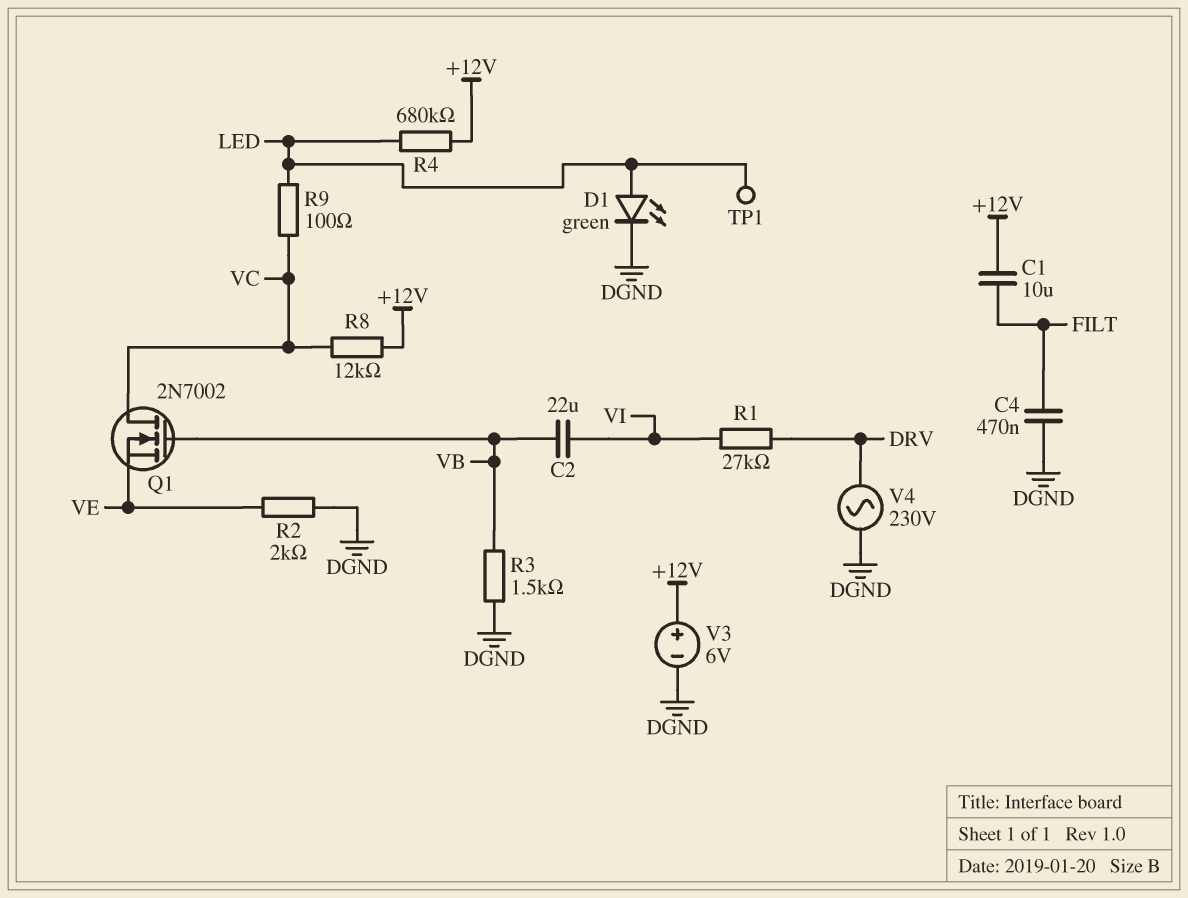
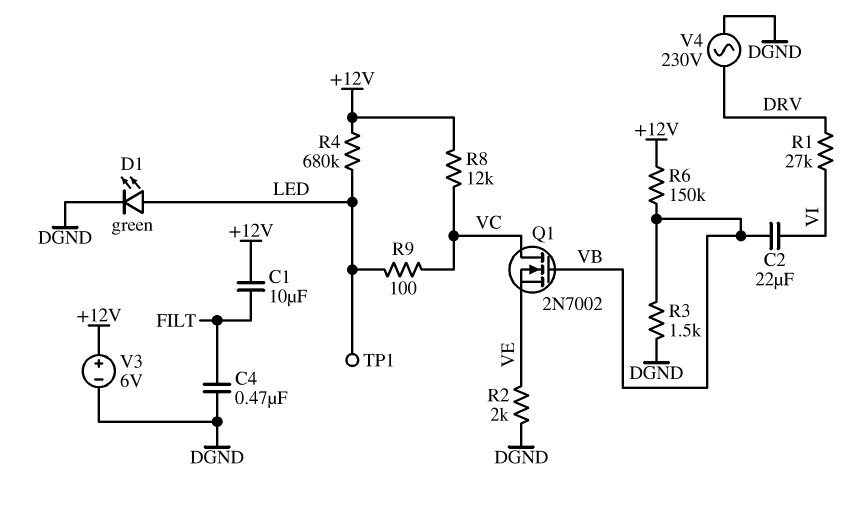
R6: none -> 150k (+12V, VB)

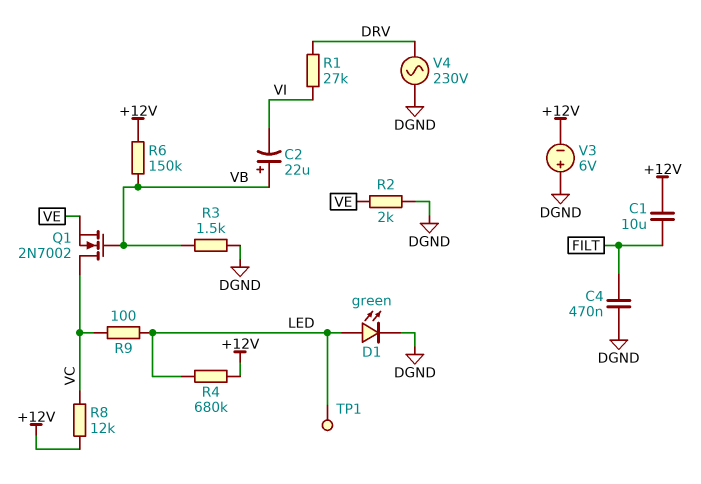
C2: 22uF (VB, VI) -> 22uF (plus VB, minus VI)
V3: 6V (plus +12V, minus DGND) -> 6V (plus DGND, minus +12V)

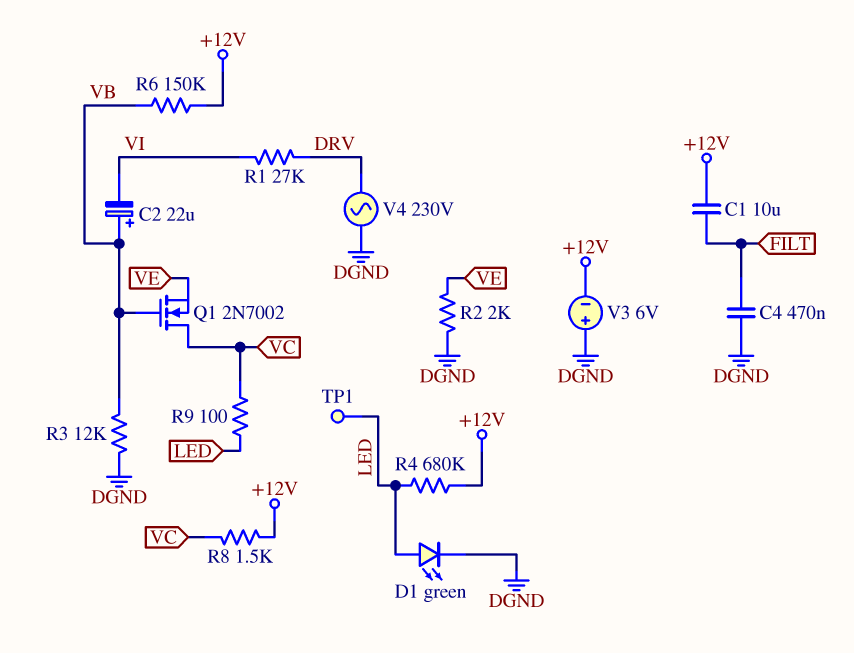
R3: 1.5k (DGND, VB) -> 12k (DGND, VB)
R8: 12k (+12V, VC) -> 1.5k (+12V, VC)

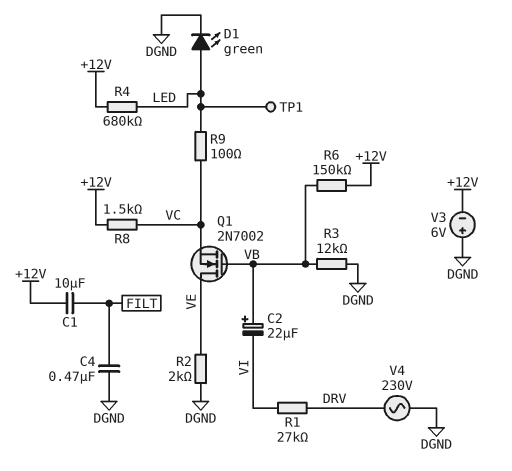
Q1: NMOS 2N7002 (G VB, D VC, S VE) -> NMOS 2N7002 (G VB, D VE, S VC)

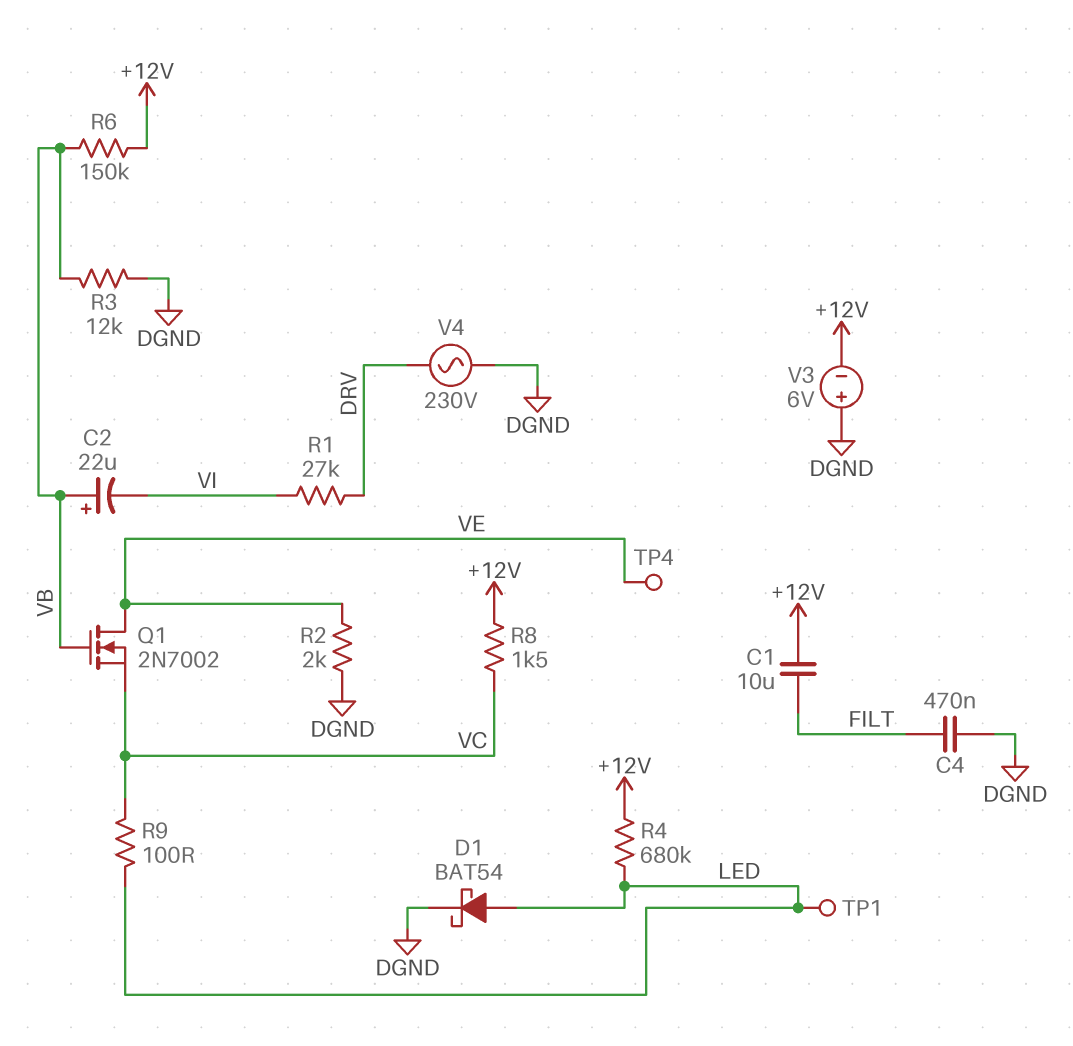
D1: LED green (A LED, K DGND) -> schottky BAT54 (A LED, K DGND)
TP4: none -> test point (VE)

